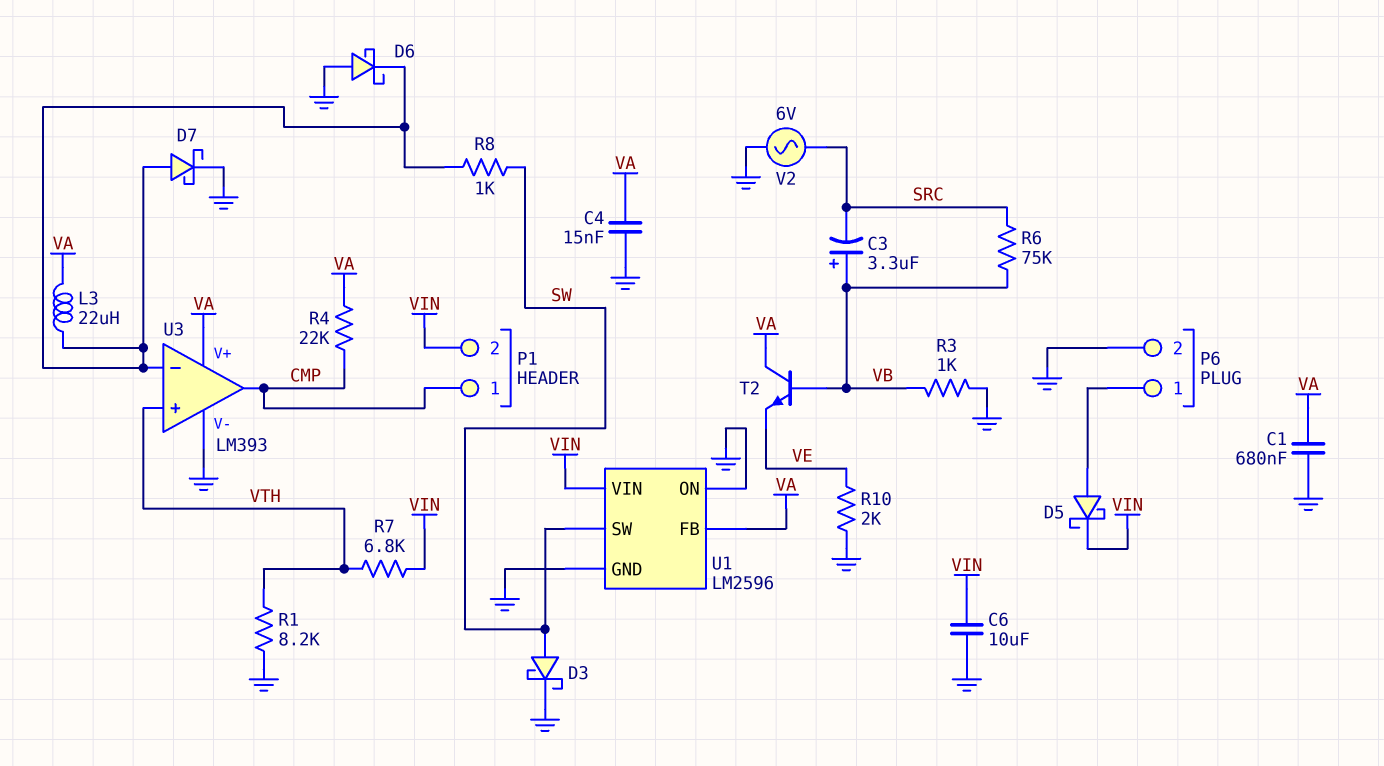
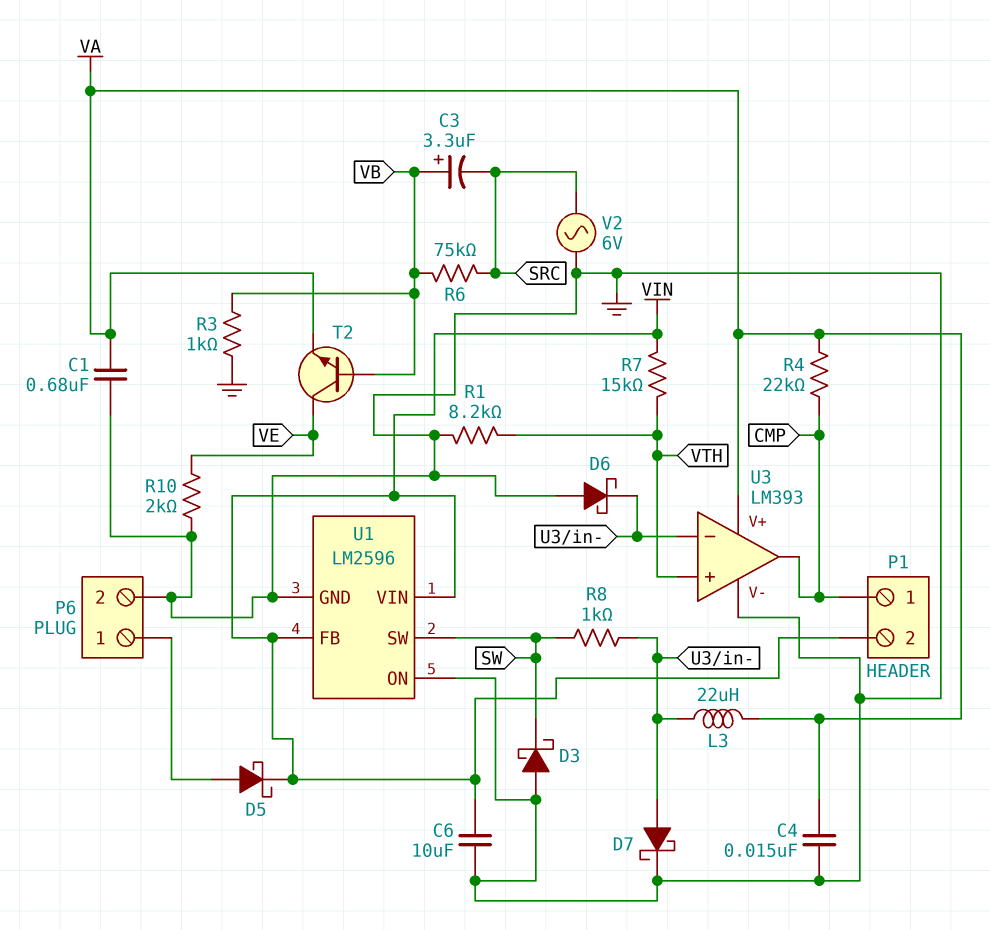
D3: schottky (A SW, K GND) -> schottky (A GND, K SW)
R7: 6.8k (VIN, VTH) -> 15k (VIN, VTH)
T2: NPN (B VB, C VA, E VE) -> NPN (B VB, C VE, E VA)
U1 pin FB: VA -> VIN

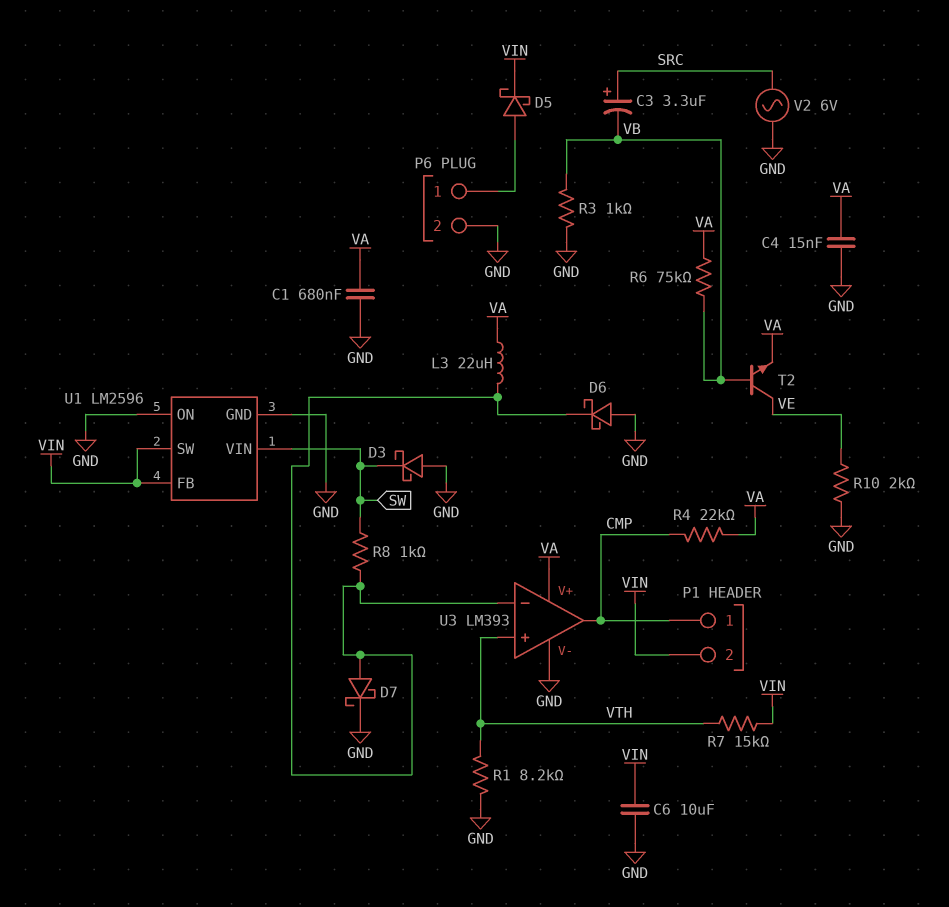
C3: 3.3uF (plus VB, minus SRC) -> 3.3uF (plus SRC, minus VB)
R6: 75k (SRC, VB) -> 75k (VA, VB)
U1 pin SW: SW -> VIN
U1 pin VIN: VIN -> SW

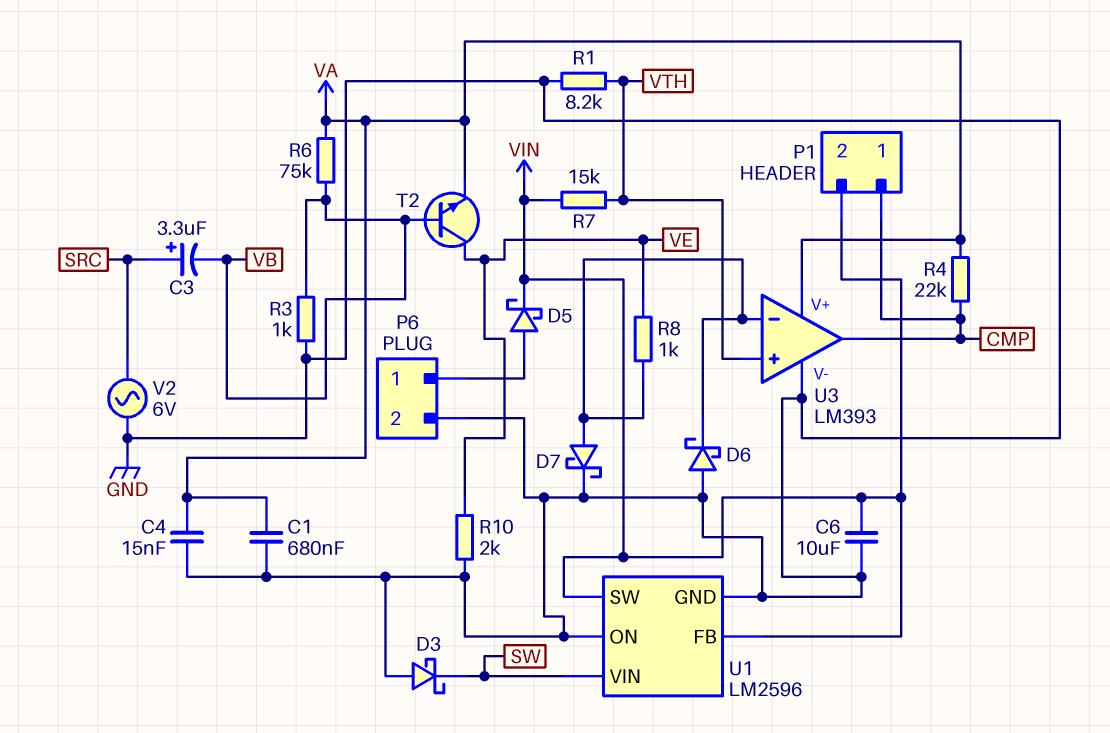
L3: 22uH (U3/in-, VA) -> none
R8: 1k (SW, U3/in-) -> 1k (U3/in-, VE)

